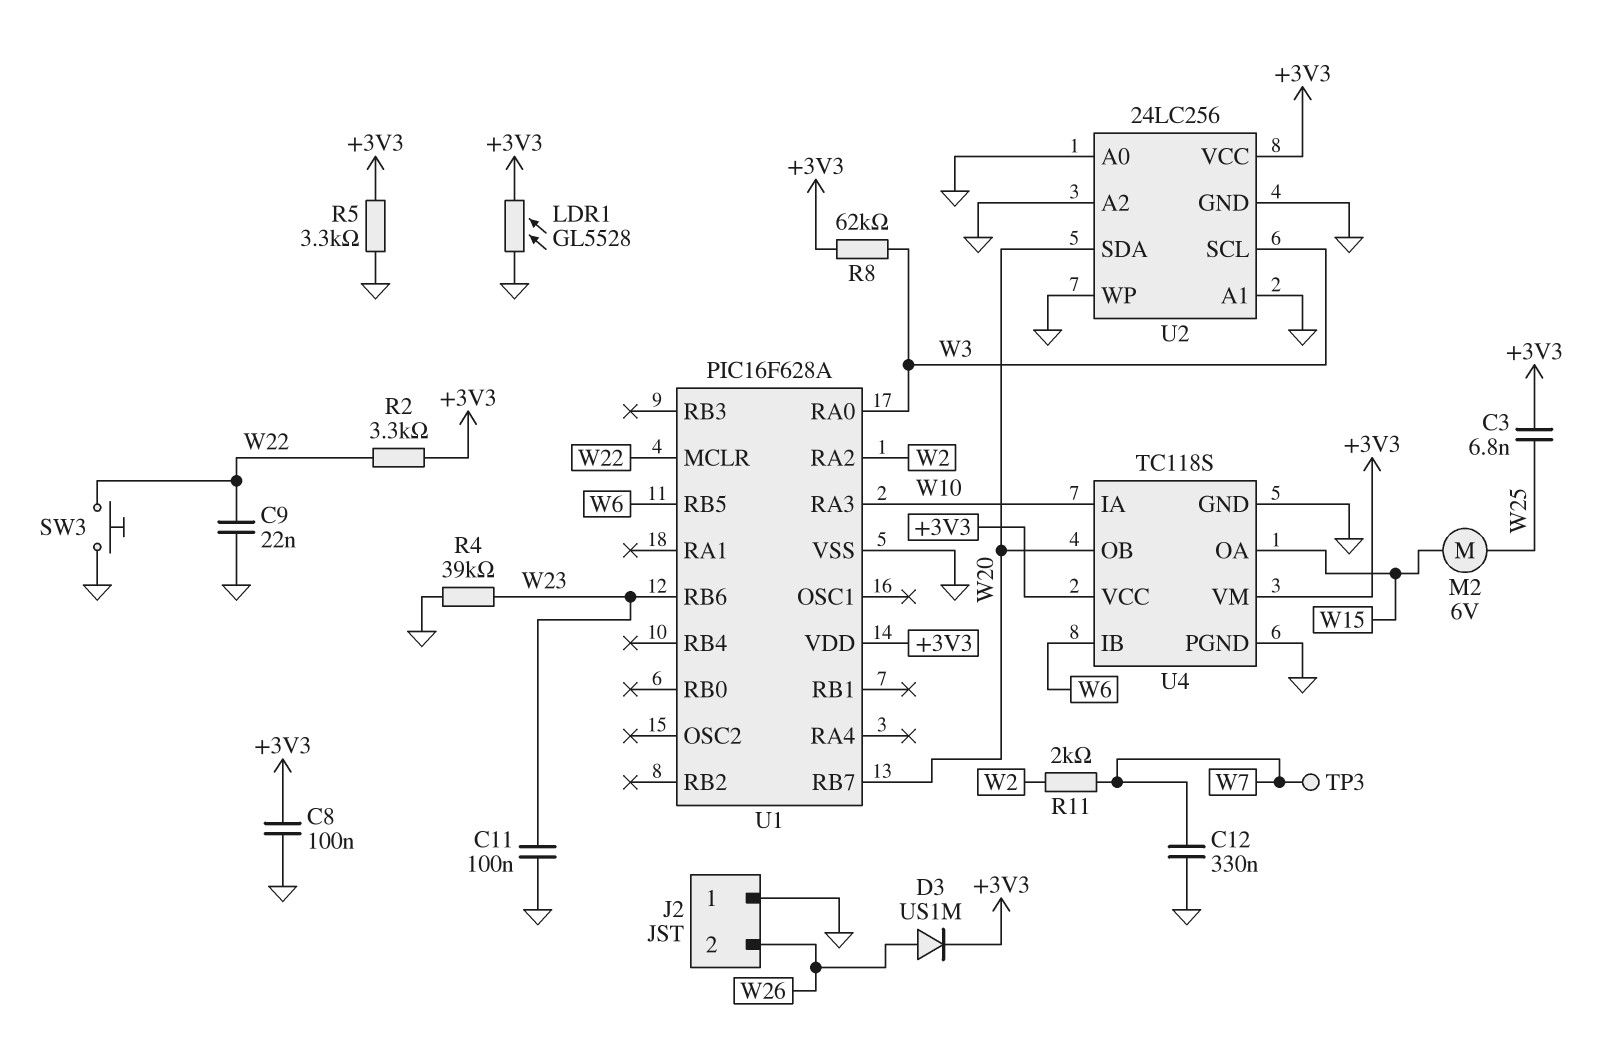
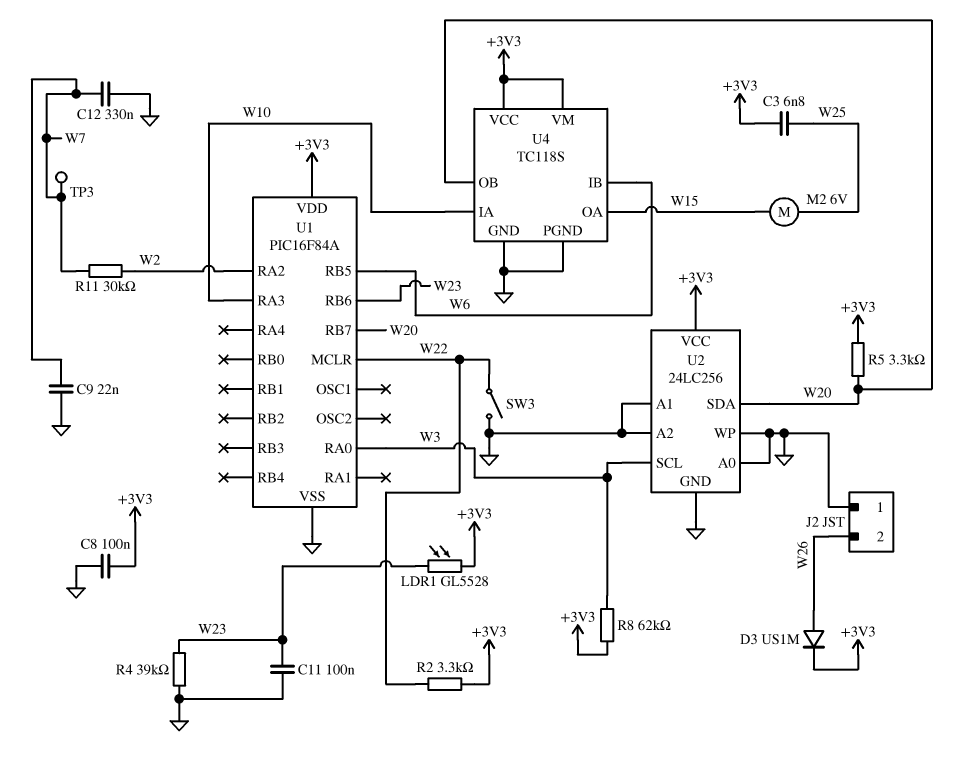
C9: 22nF (GND, W22) -> 22nF (GND, W7)
LDR1: GL5528 (+3V3, GND) -> GL5528 (+3V3, W23)
R5: 3.3k (+3V3, GND) -> 3.3k (+3V3, W20)
R11: 2k (W2, W7) -> 30k (W2, W7)
SW3: button (GND, W22) -> switch (GND, W22)
U1: PIC16F628A -> PIC16F84A

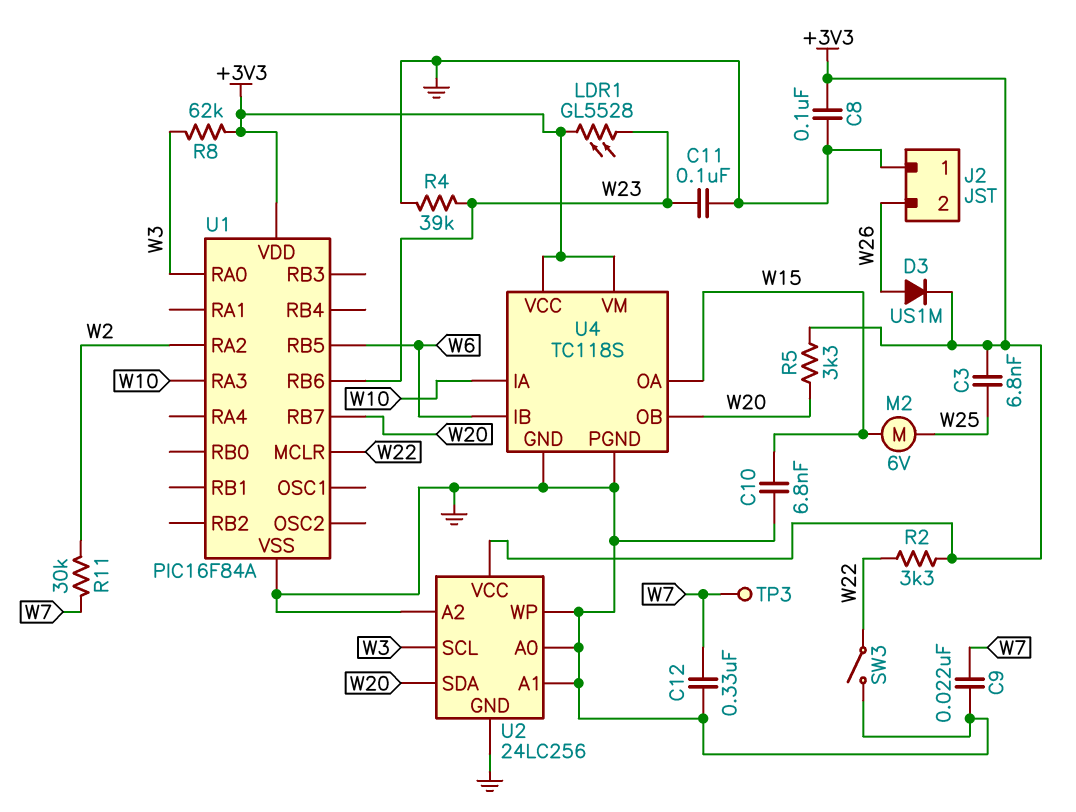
C10: none -> 6.8nF (GND, W15)

